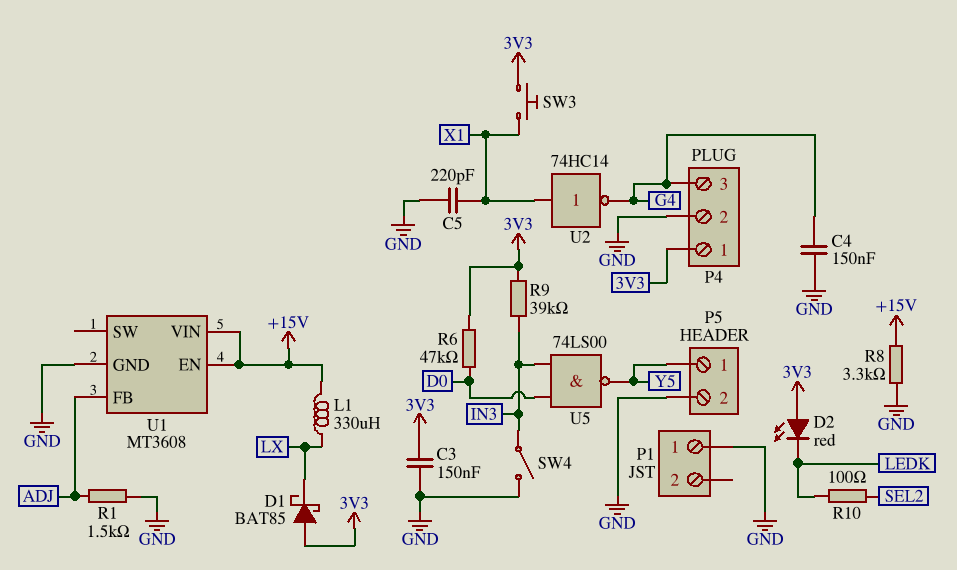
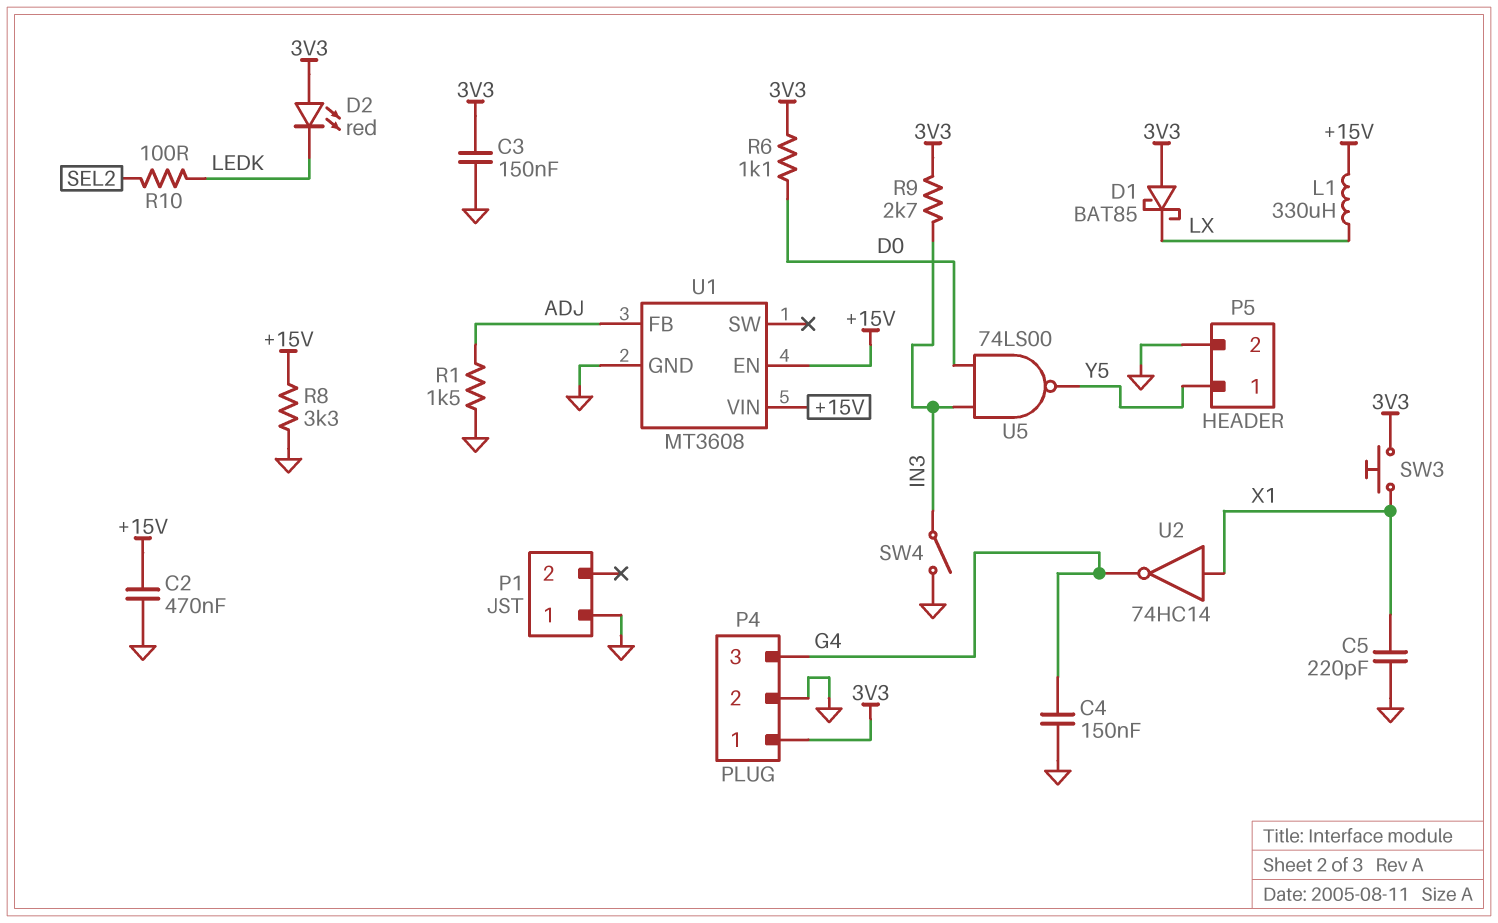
C2: none -> 470nF (+15V, GND)
R6: 47k (3V3, D0) -> 1.1k (3V3, D0)
R9: 39k (3V3, IN3) -> 2.7k (3V3, IN3)

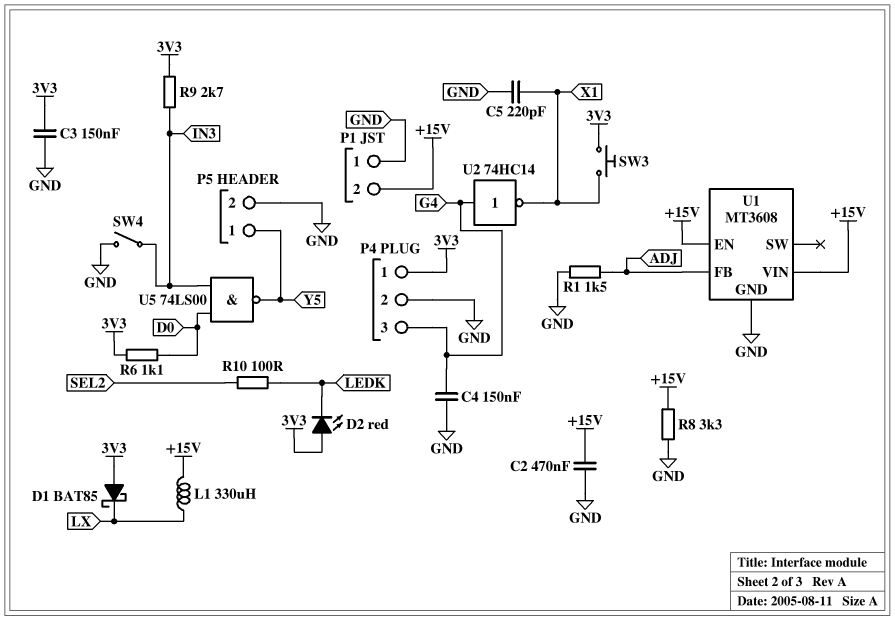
P1 pin 2: none -> +15V
U2: NOT 74HC14 (in X1, out G4) -> NOT 74HC14 (in G4, out X1)

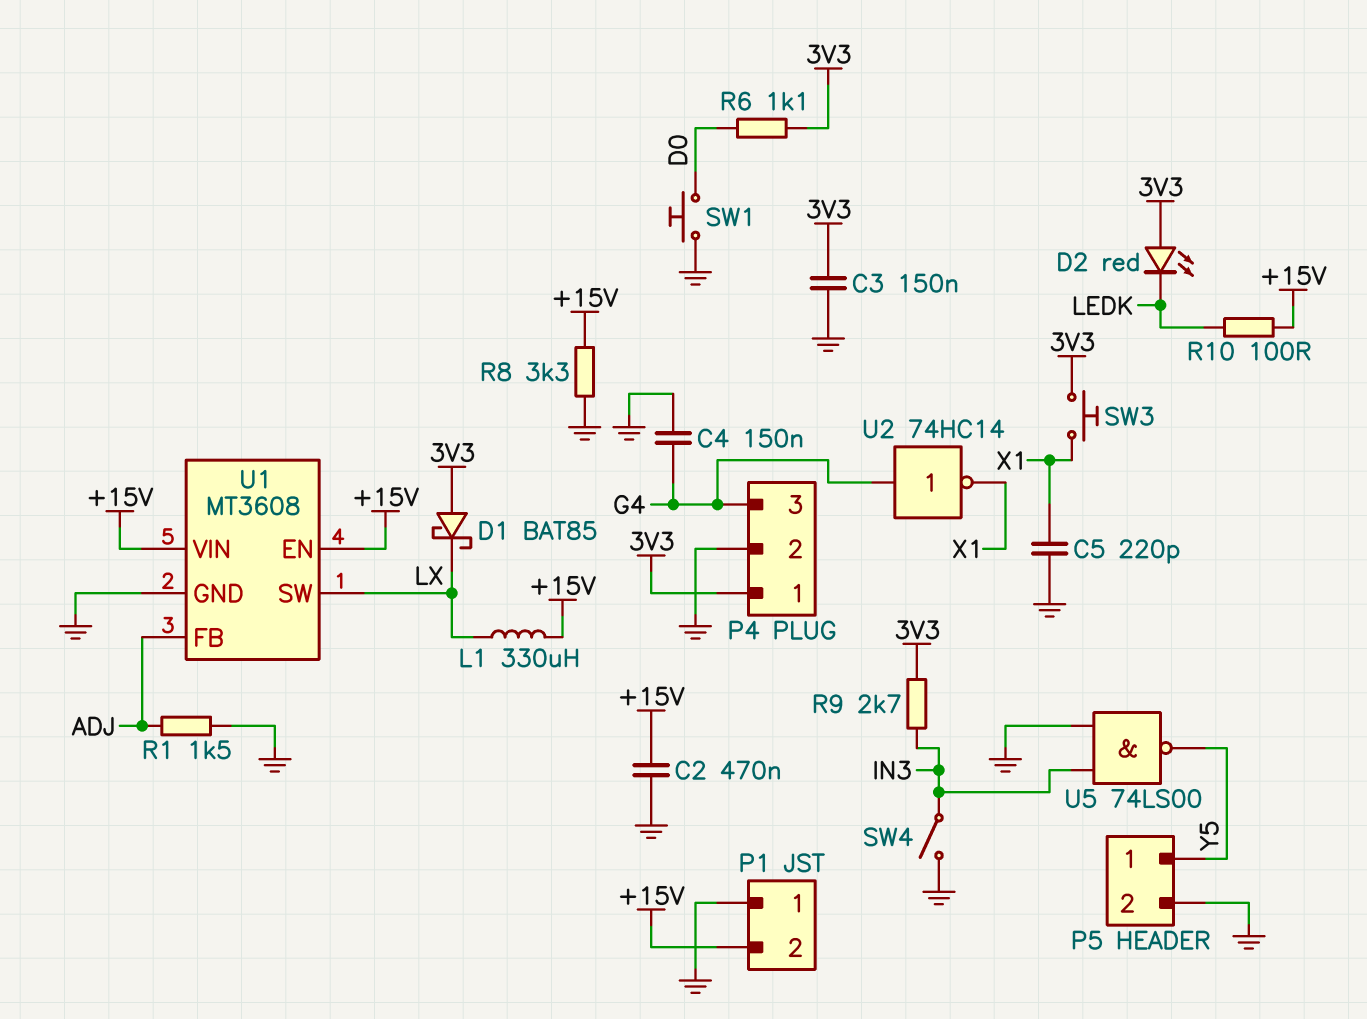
R10: 100 (LEDK, SEL2) -> 100 (+15V, LEDK)
SW1: none -> button (D0, GND)
U1 pin SW: none -> LX
U5: NAND 74LS00 (in D0, in IN3, out Y5) -> NAND 74LS00 (in GND, in IN3, out Y5)

